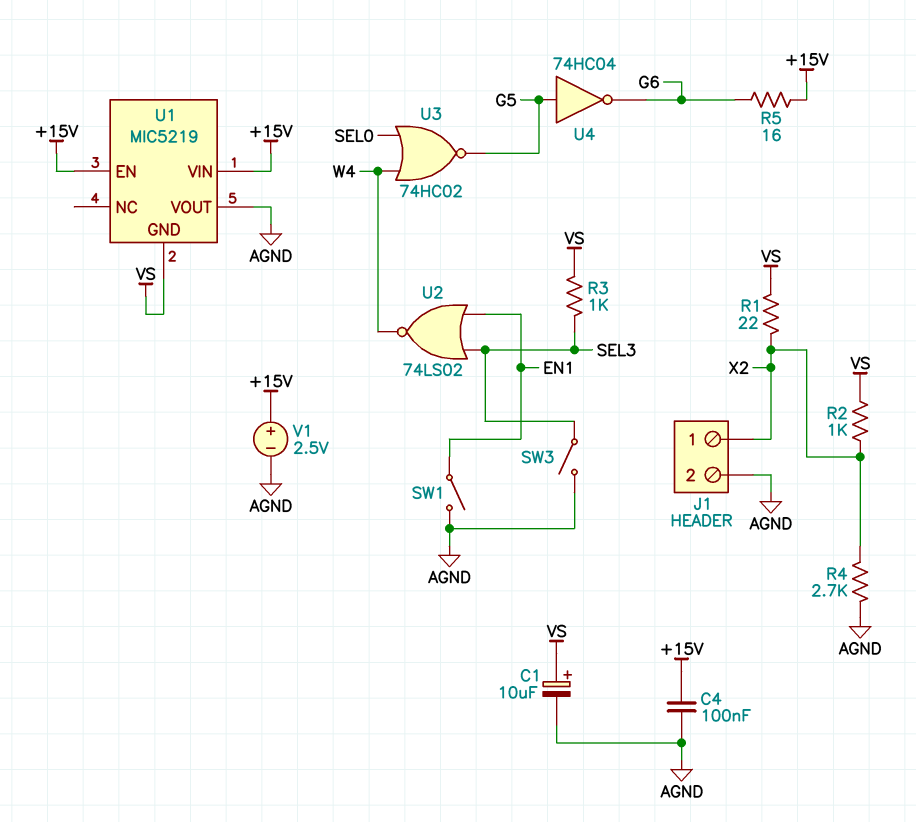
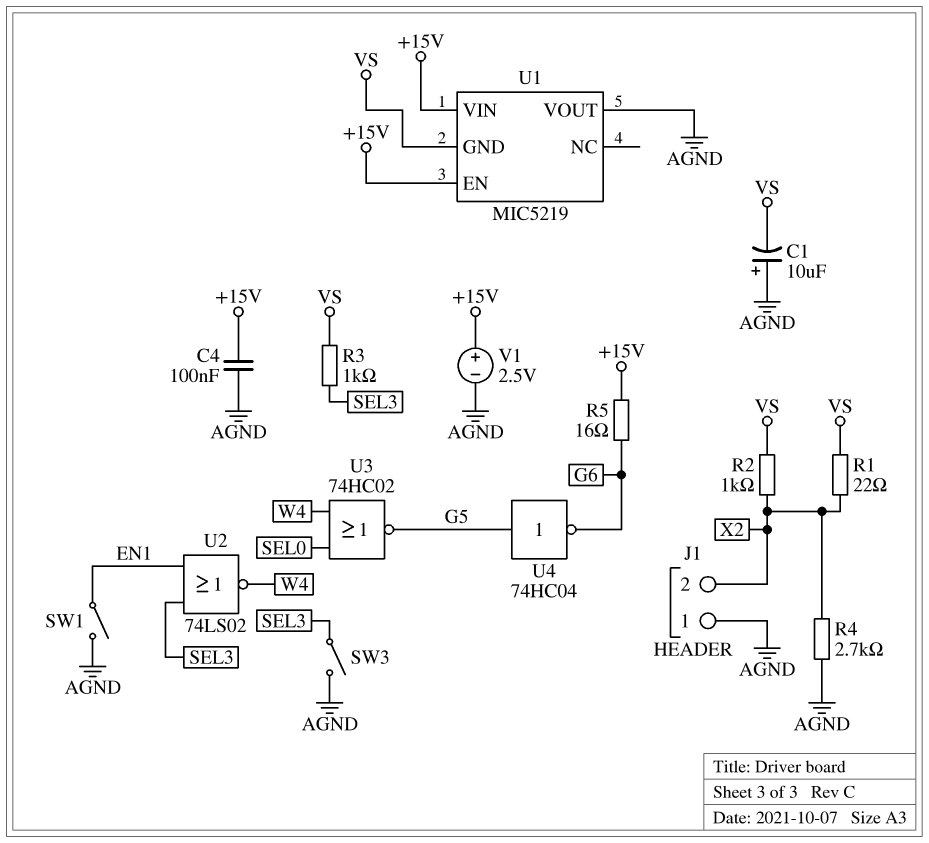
C1: 10uF (plus VS, minus AGND) -> 10uF (plus AGND, minus VS)
J1 pin 1: X2 -> AGND
J1 pin 2: AGND -> X2

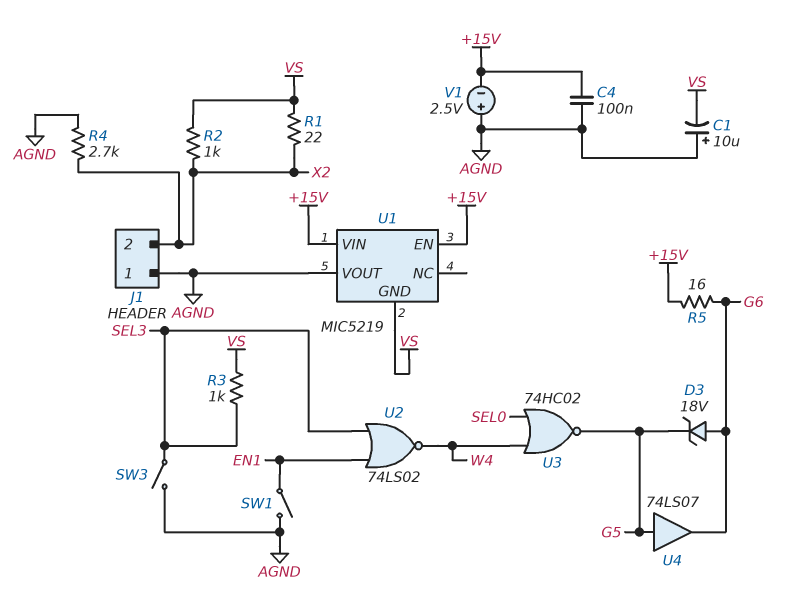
D3: none -> zener 18V (A G6, K G5)
U4: NOT 74HC04 (in G5, out G6) -> buffer 74LS07 (in G5, out G6)
V1: 2.5V (plus +15V, minus AGND) -> 2.5V (plus AGND, minus +15V)

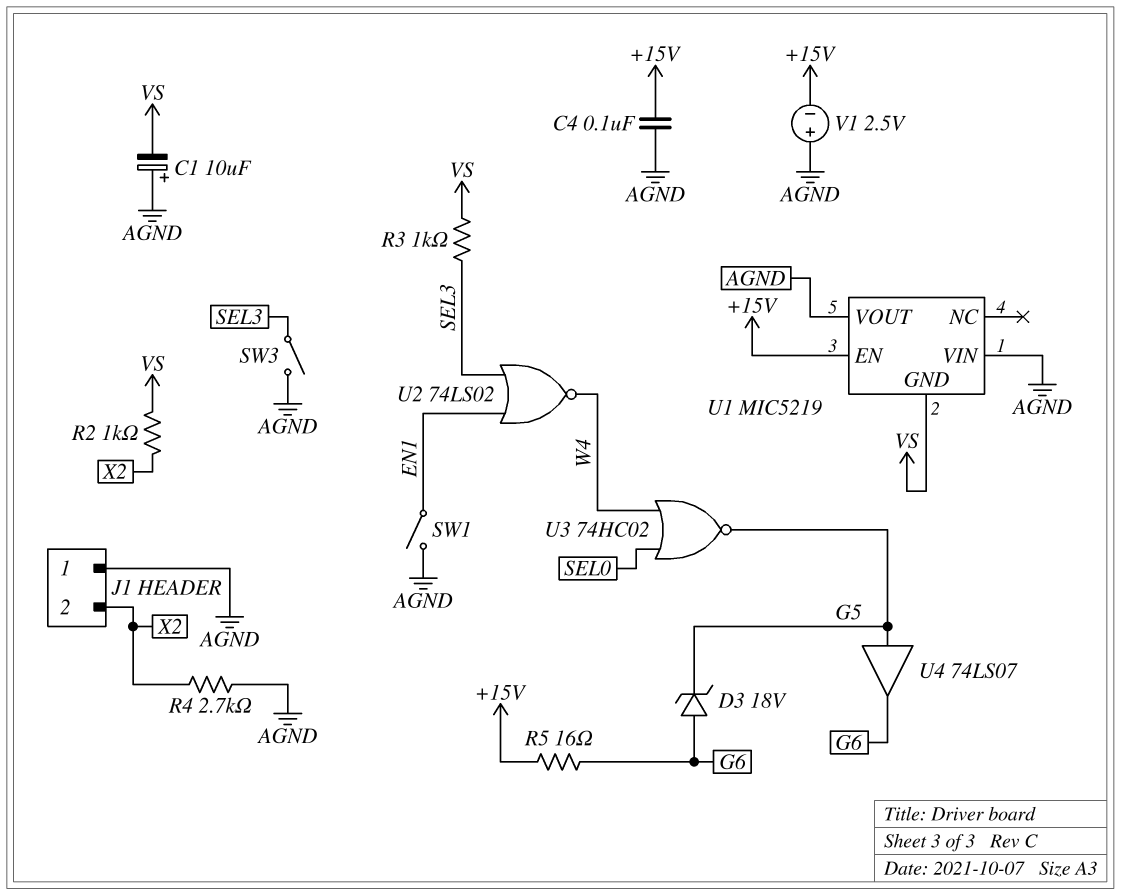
R1: 22 (VS, X2) -> none
U1 pin VIN: +15V -> AGND

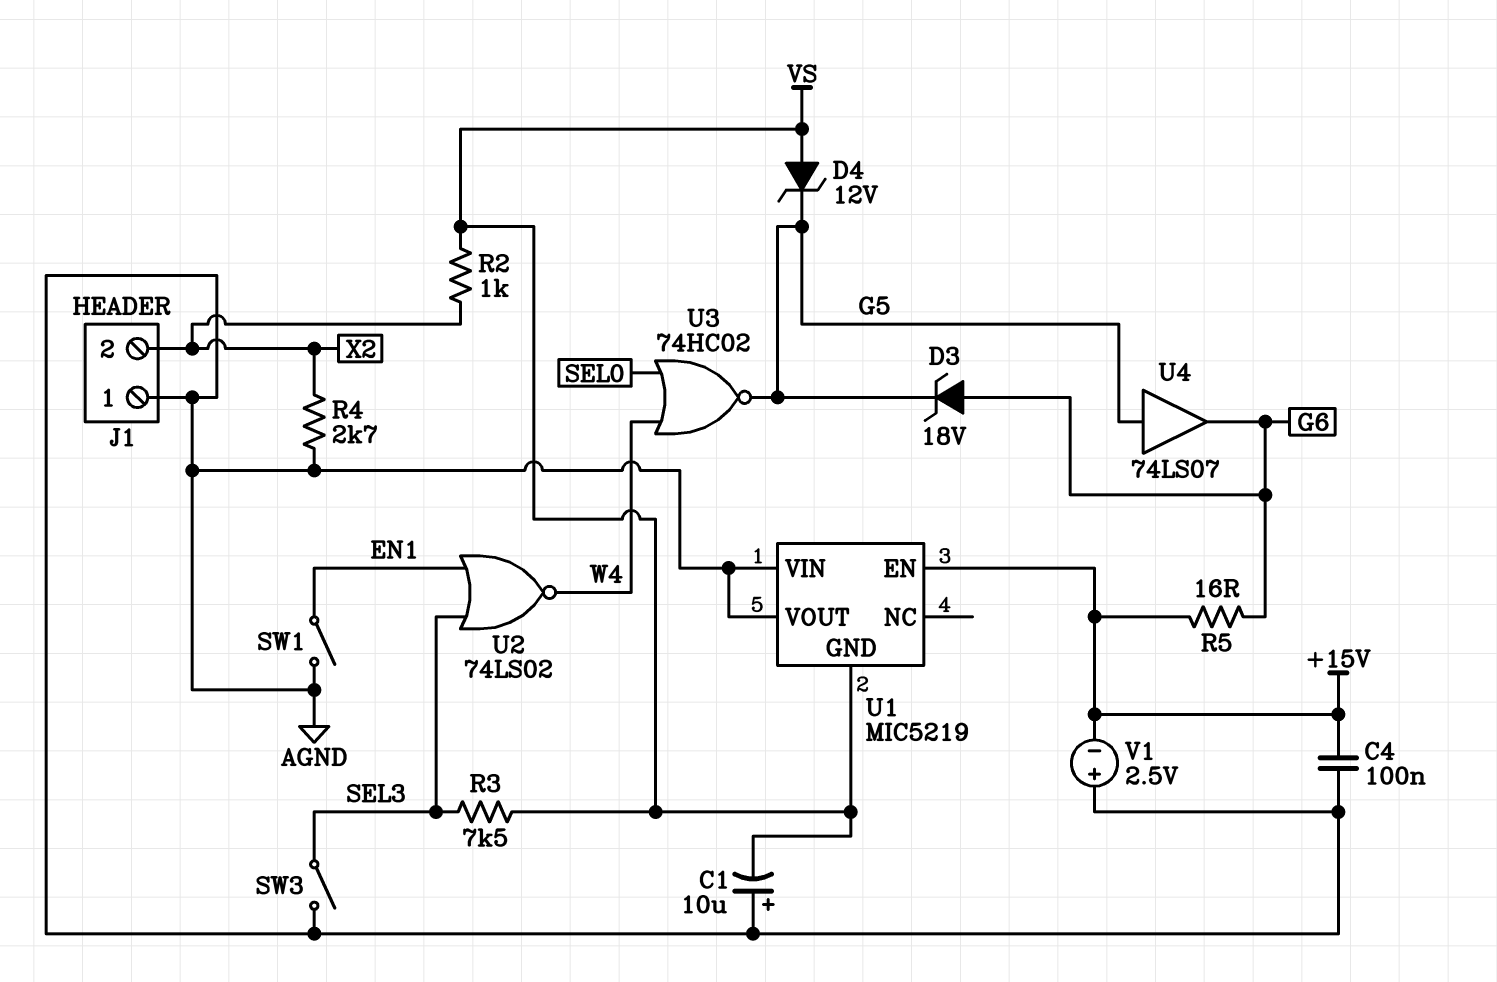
D4: none -> zener 12V (A VS, K G5)
R3: 1k (SEL3, VS) -> 7.5k (SEL3, VS)

